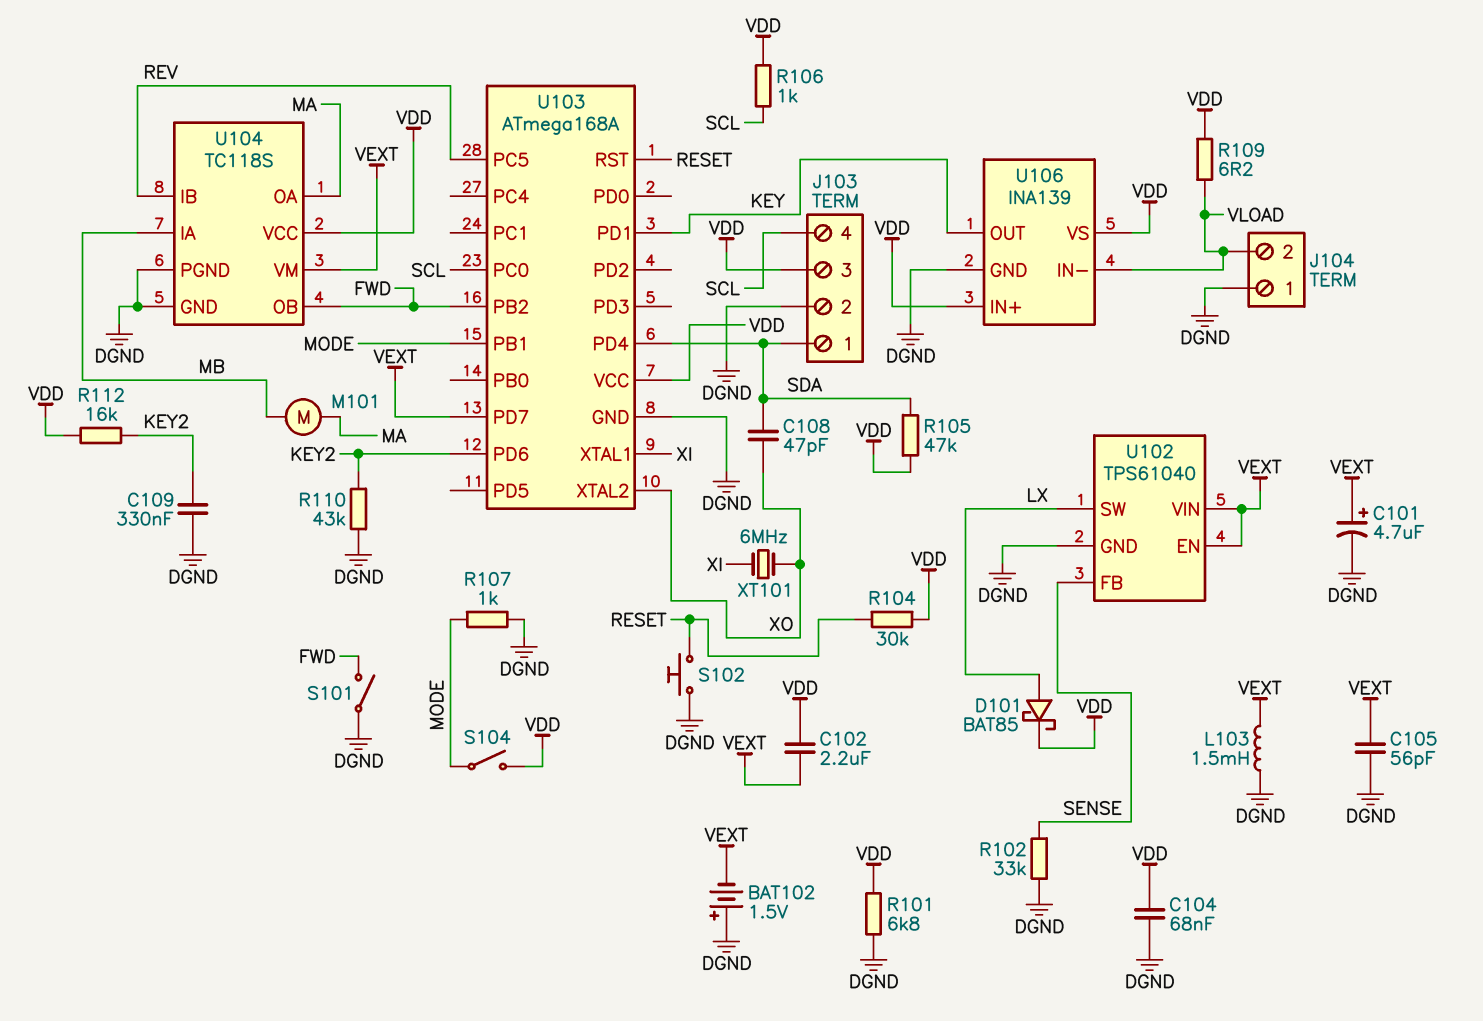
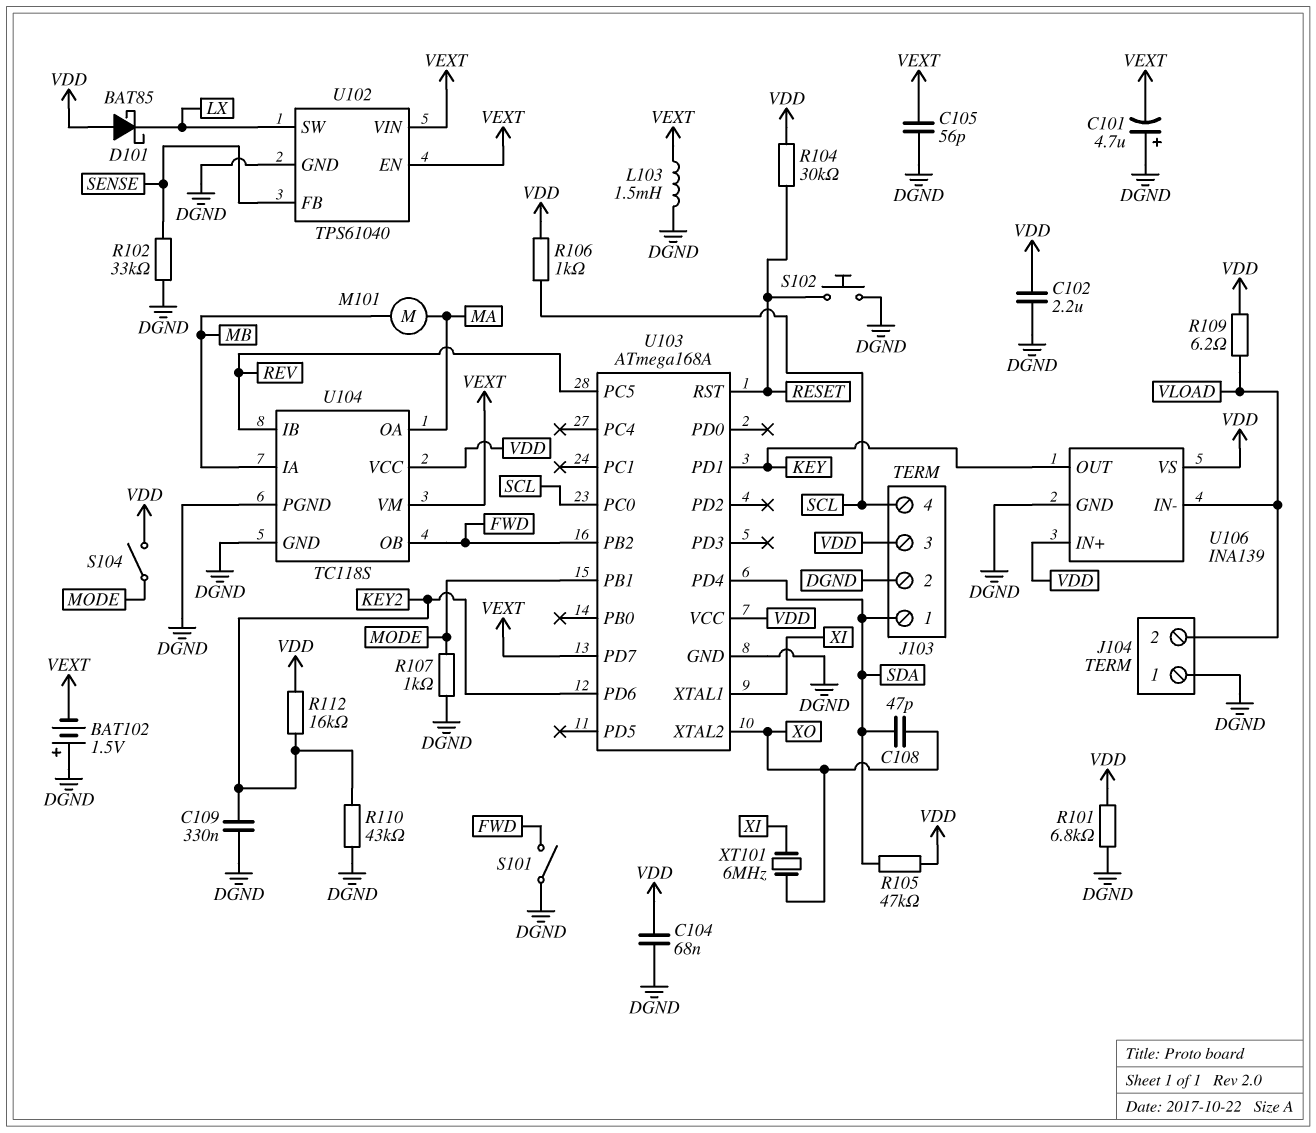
C101: 4.7uF (plus VEXT, minus DGND) -> 4.7uF (plus DGND, minus VEXT)
C102: 2.2uF (VDD, VEXT) -> 2.2uF (DGND, VDD)
D101: schottky BAT85 (A LX, K VDD) -> schottky BAT85 (A VDD, K LX)

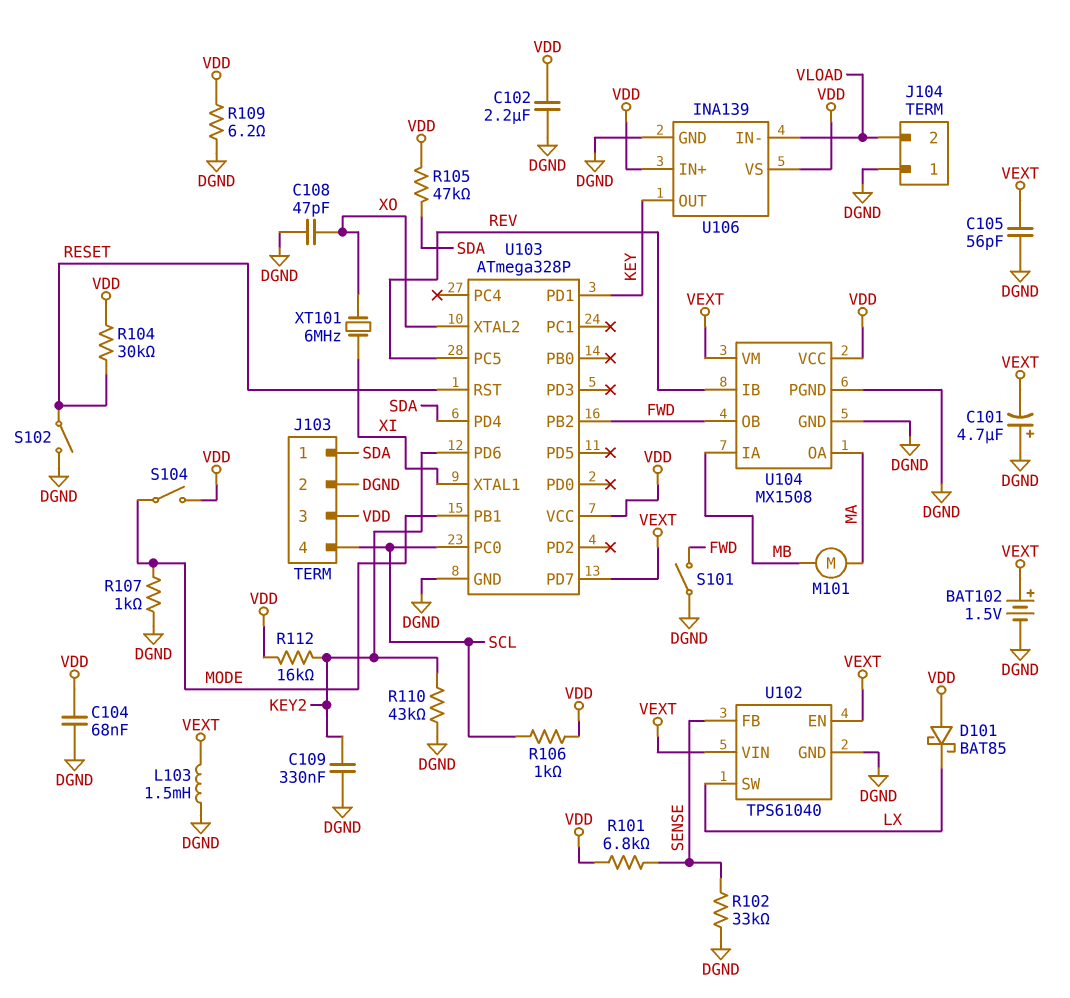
BAT102: 1.5V (plus DGND, minus VEXT) -> 1.5V (plus VEXT, minus DGND)
C108: 47pF (SDA, XO) -> 47pF (DGND, XO)
R101: 6.8k (DGND, VDD) -> 6.8k (SENSE, VDD)
R109: 6.2 (VDD, VLOAD) -> 6.2 (DGND, VDD)
S102: button (DGND, RESET) -> switch (DGND, RESET)
U103: ATmega168A -> ATmega328P
U104: TC118S -> MX1508

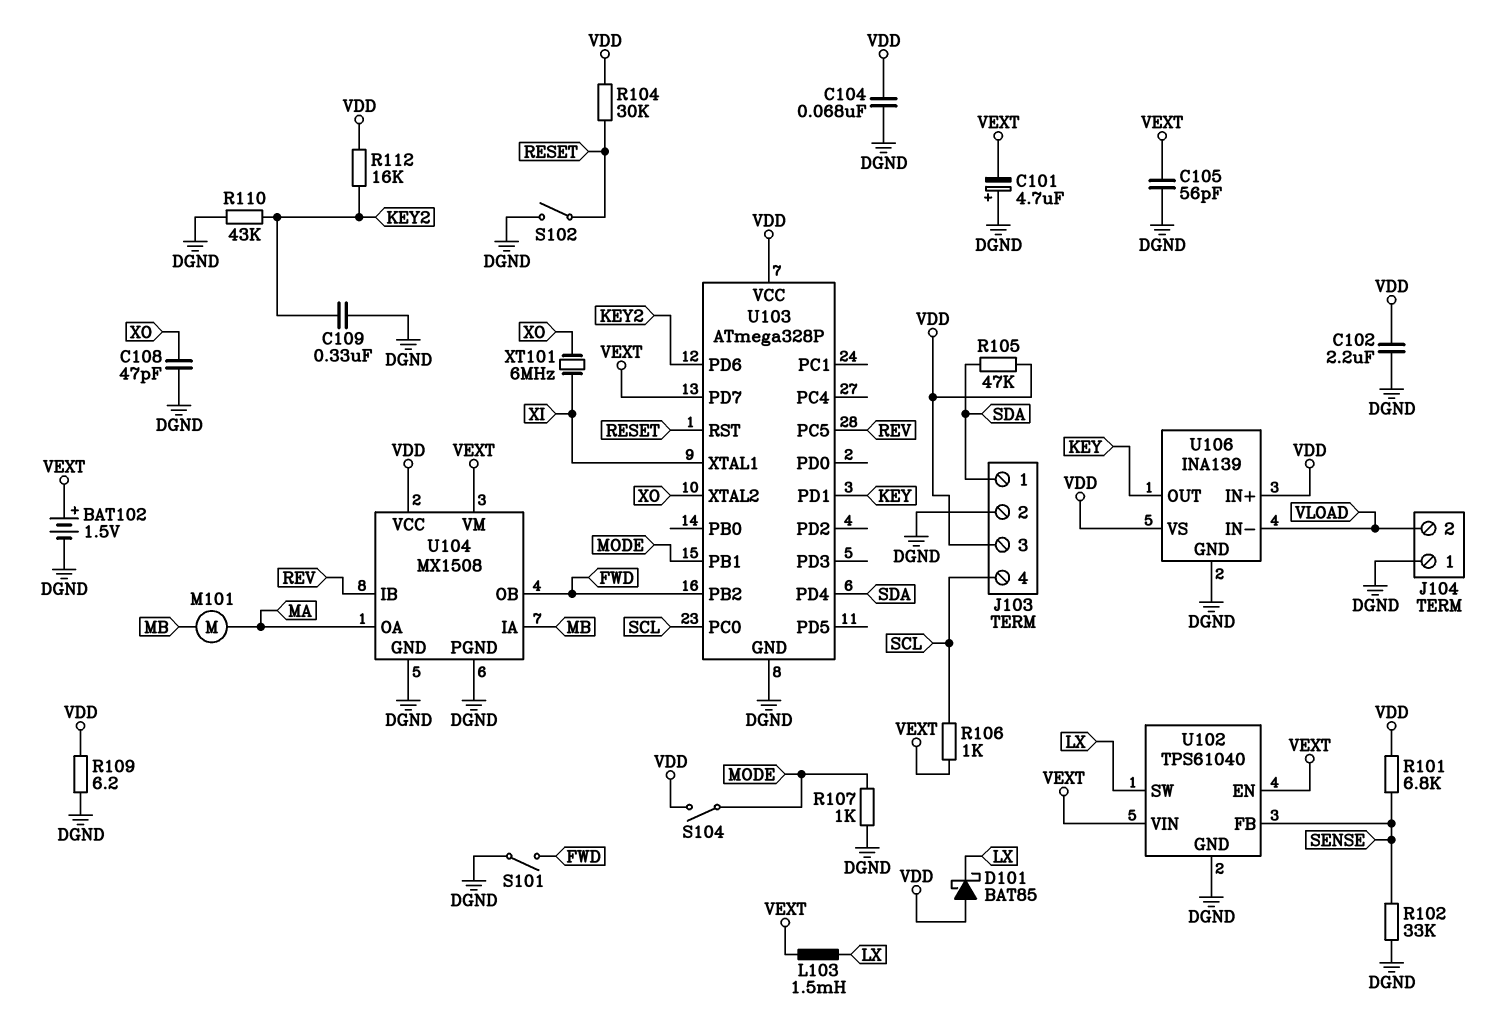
L103: 1.5mH (DGND, VEXT) -> 1.5mH (LX, VEXT)
R106: 1k (SCL, VDD) -> 1k (SCL, VEXT)

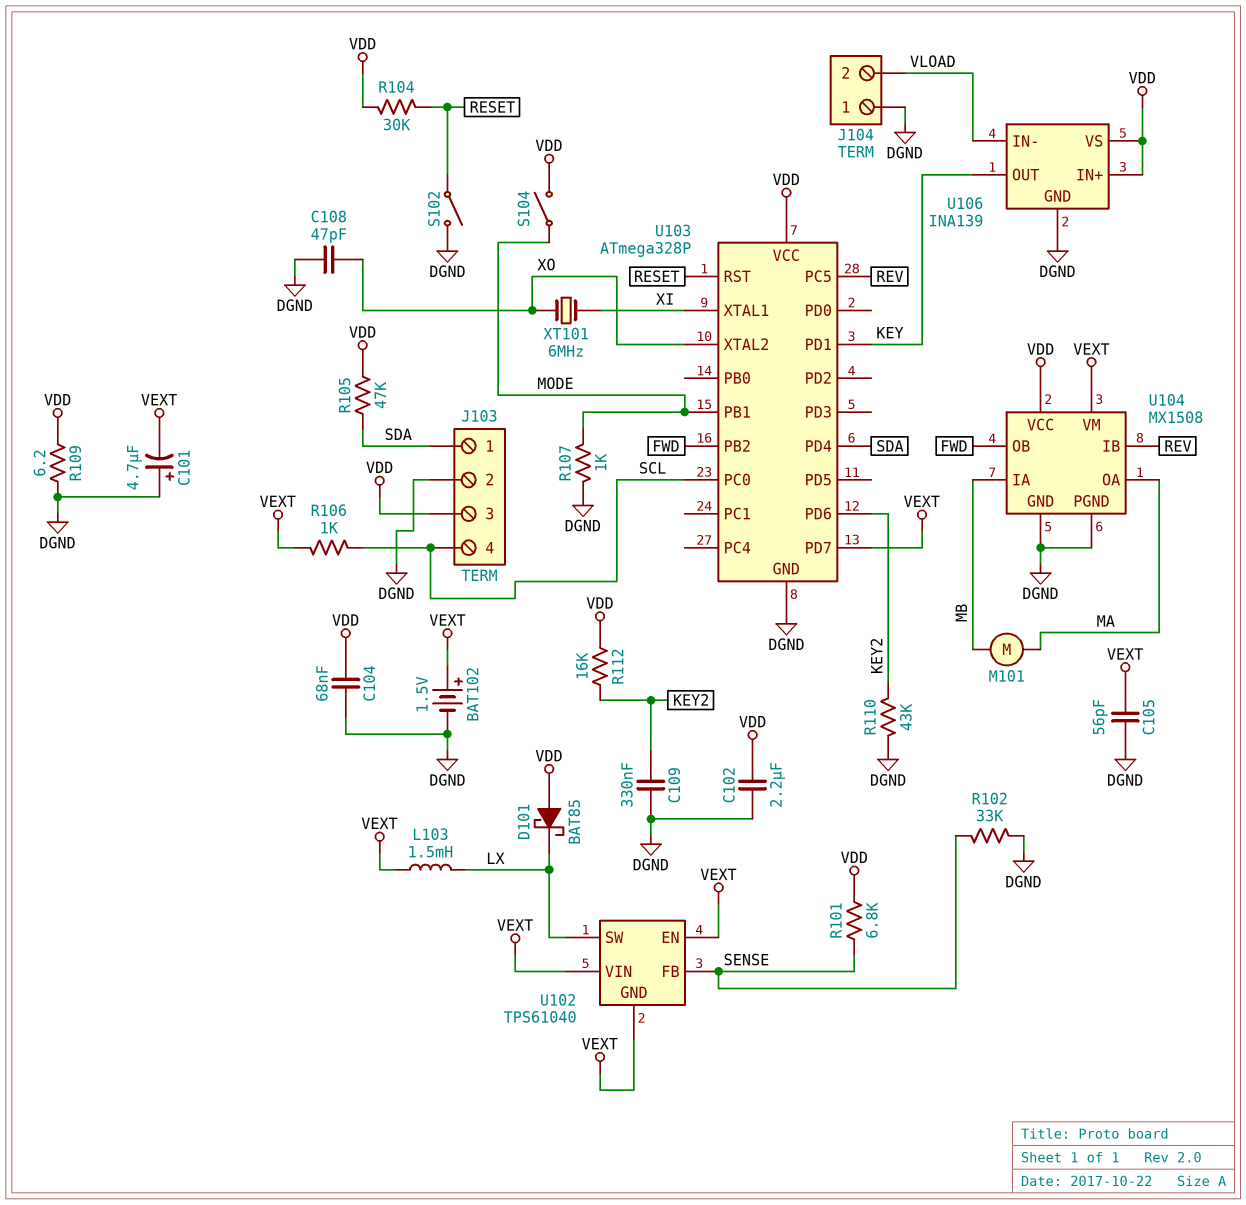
S101: switch (DGND, FWD) -> none
U102 pin GND: DGND -> VEXT

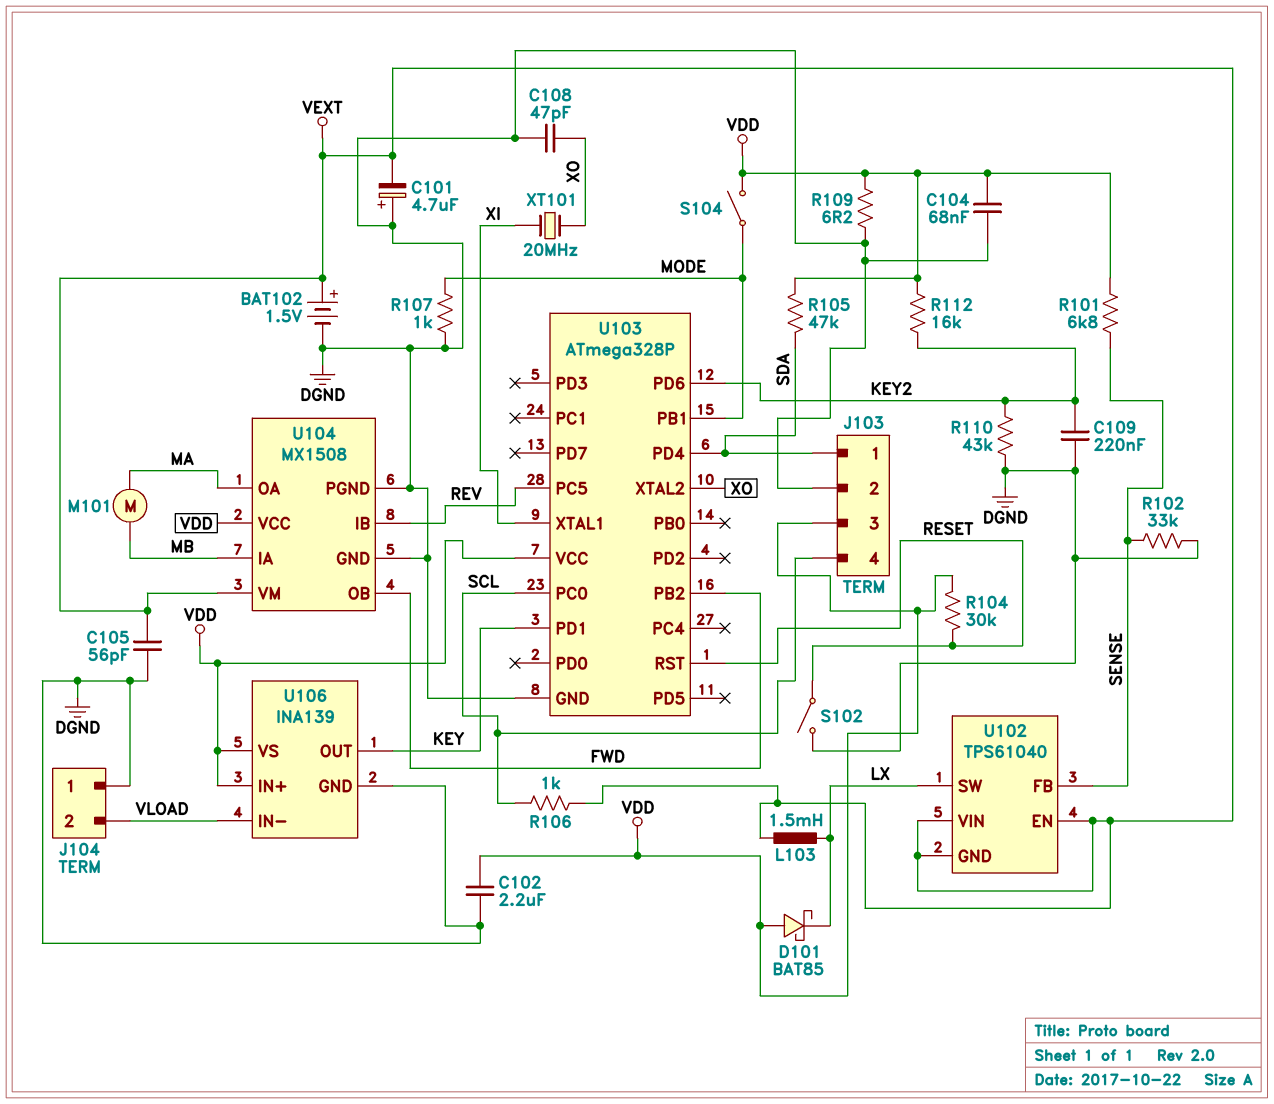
C109: 330nF (DGND, KEY2) -> 220nF (DGND, KEY2)
U103 pin PD7: VEXT -> none
XT101: 6MHz (XI, XO) -> 20MHz (XI, XO)

